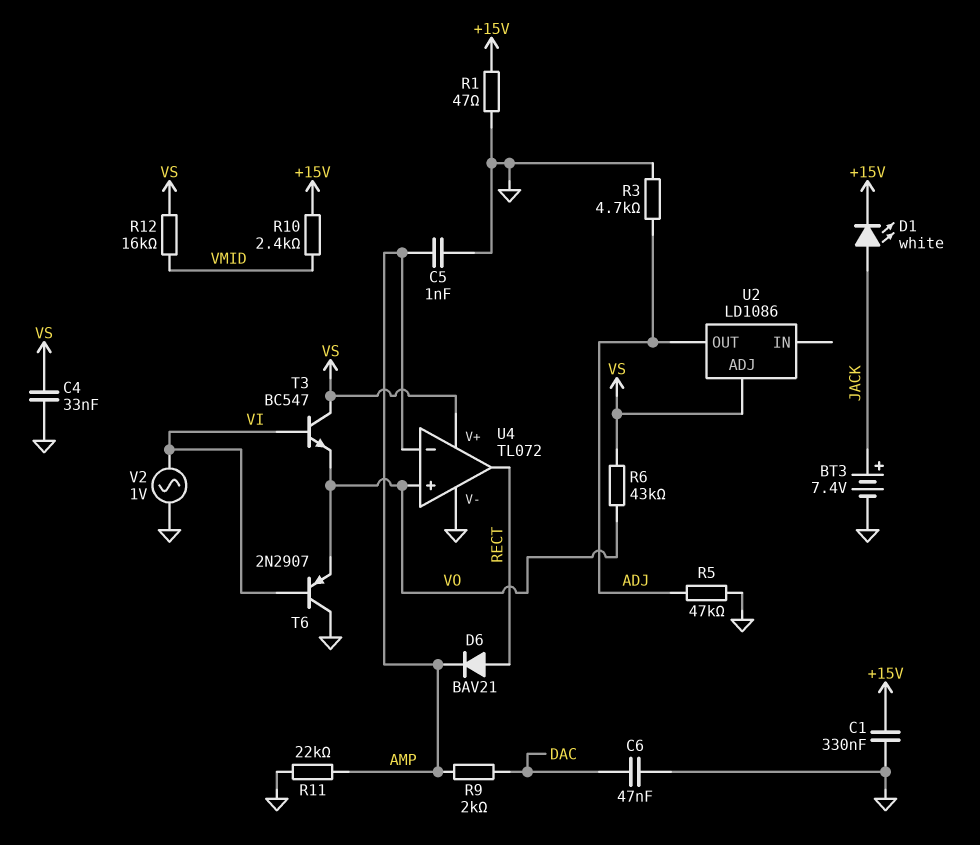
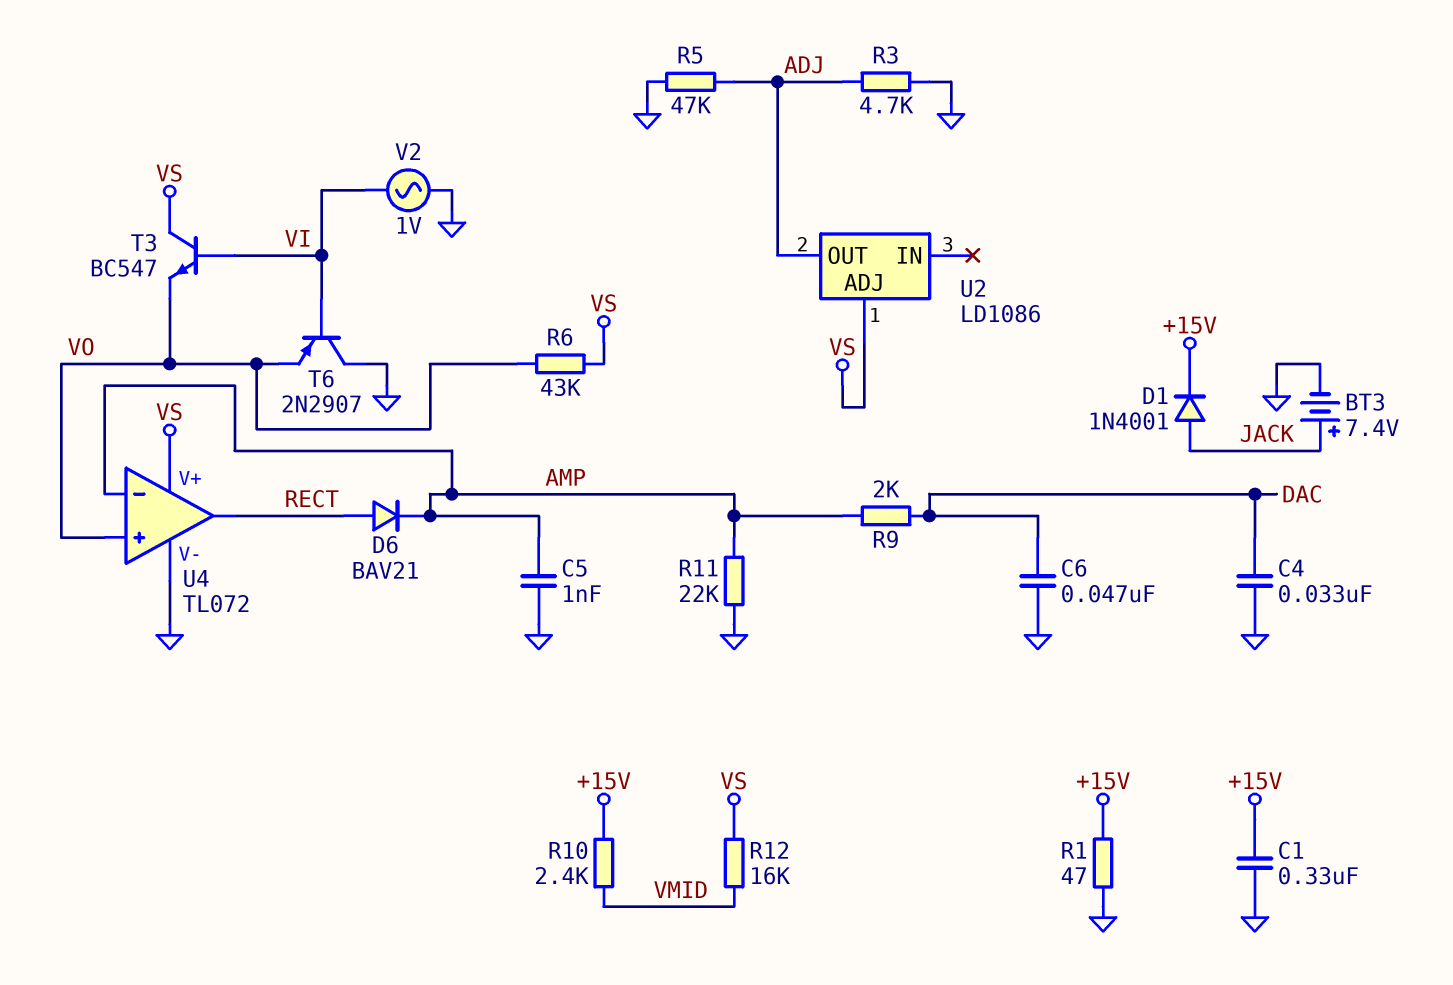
C4: 33nF (GND, VS) -> 33nF (DAC, GND)
D1: LED white (A JACK, K +15V) -> diode 1N4001 (A JACK, K +15V)

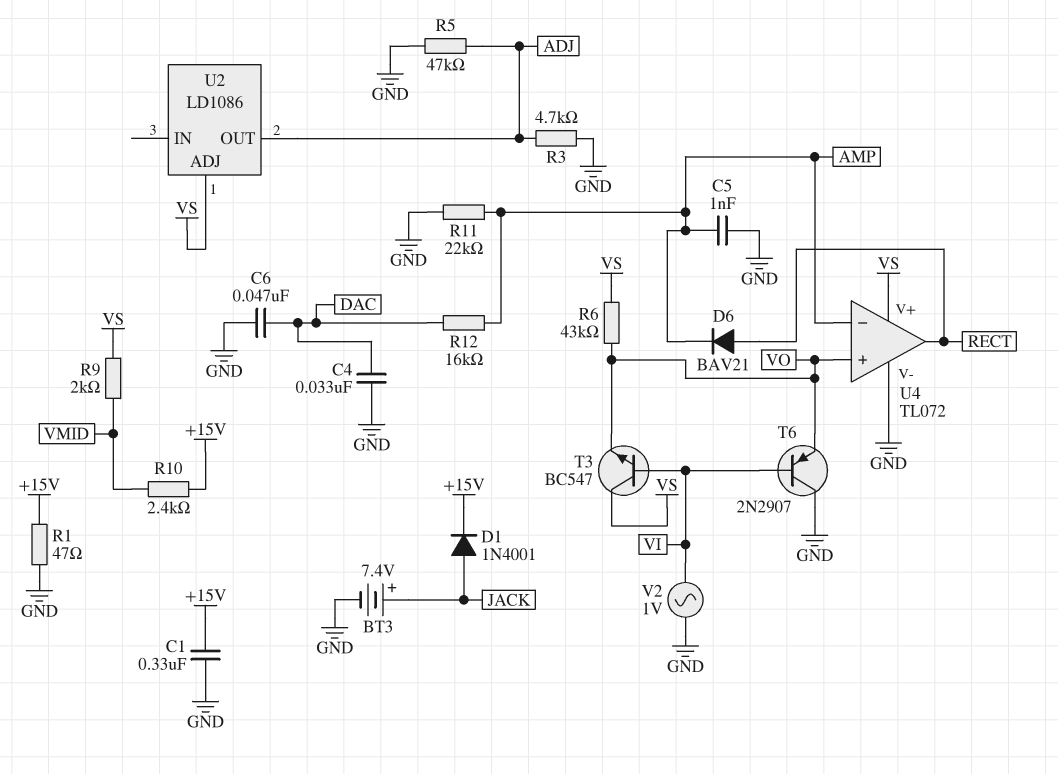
R9: 2k (AMP, DAC) -> 2k (VMID, VS)
R12: 16k (VMID, VS) -> 16k (AMP, DAC)

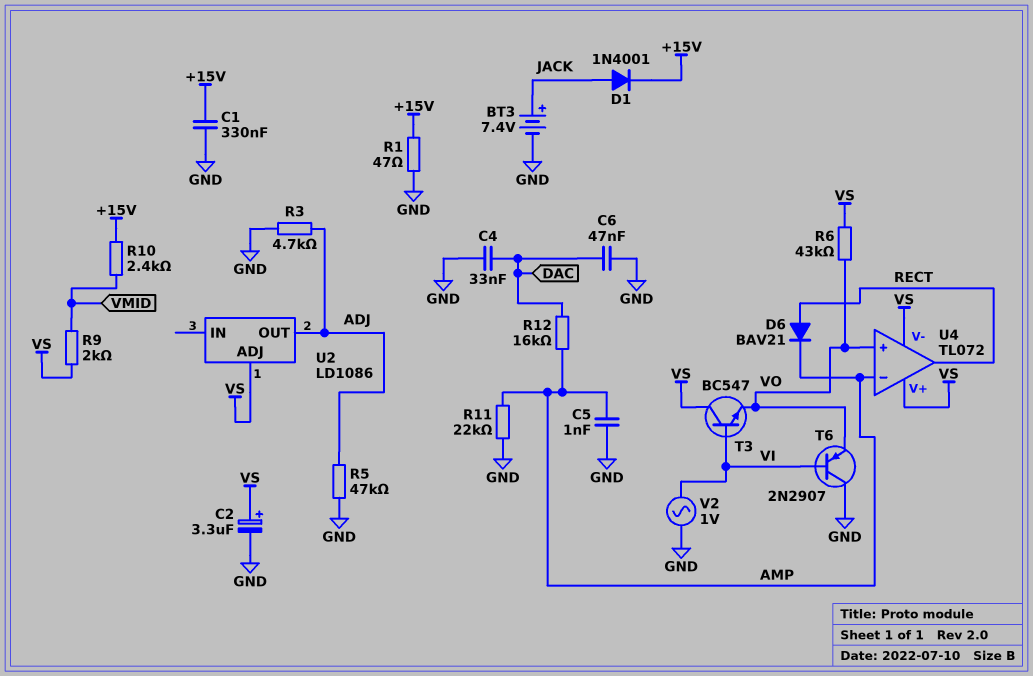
C2: none -> 3.3uF (plus VS, minus GND)
U4 pin V-: GND -> VS

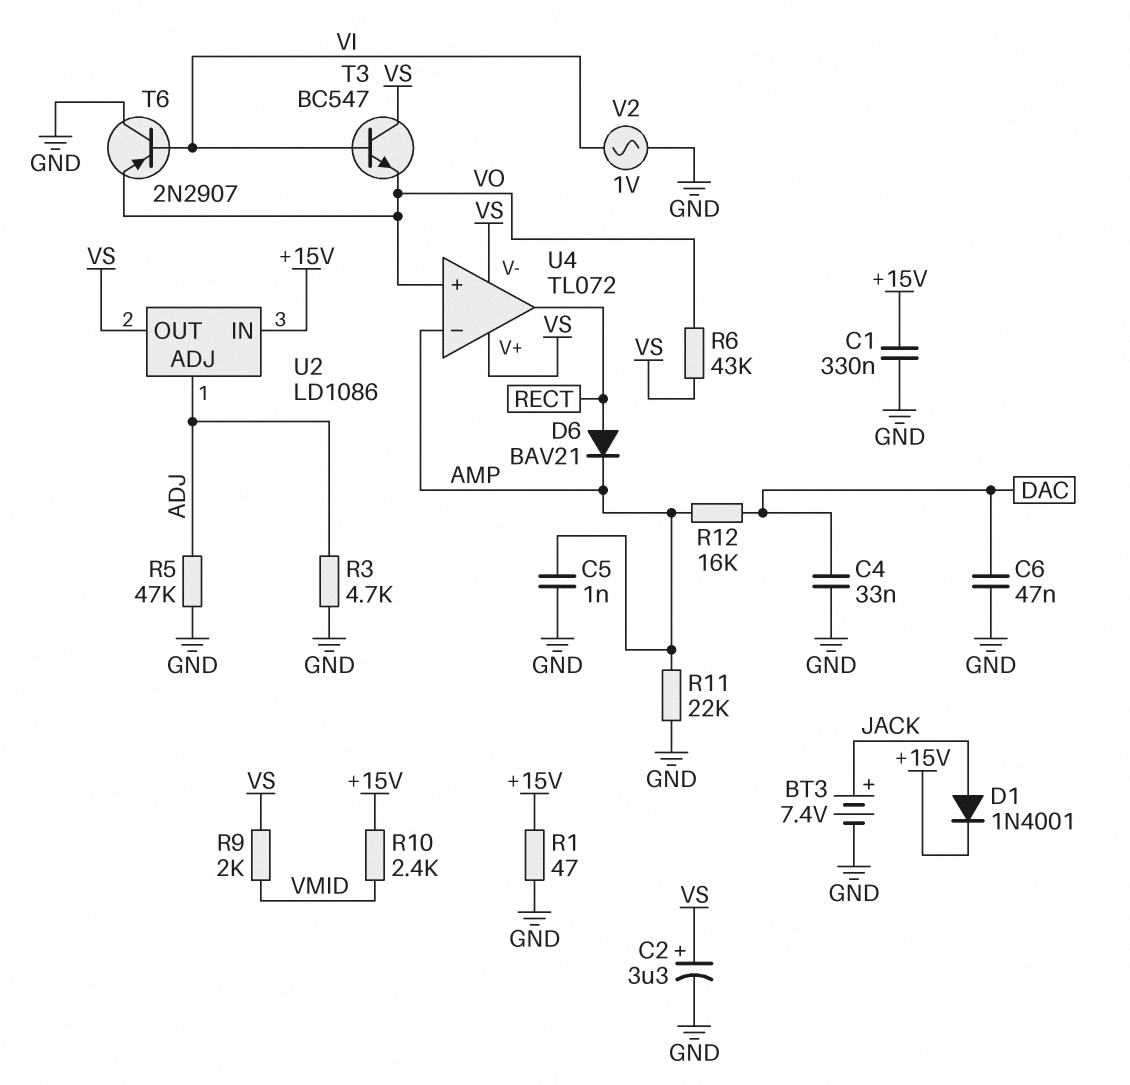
U2 pin ADJ: VS -> ADJ
U2 pin IN: none -> +15V
U2 pin OUT: ADJ -> VS

